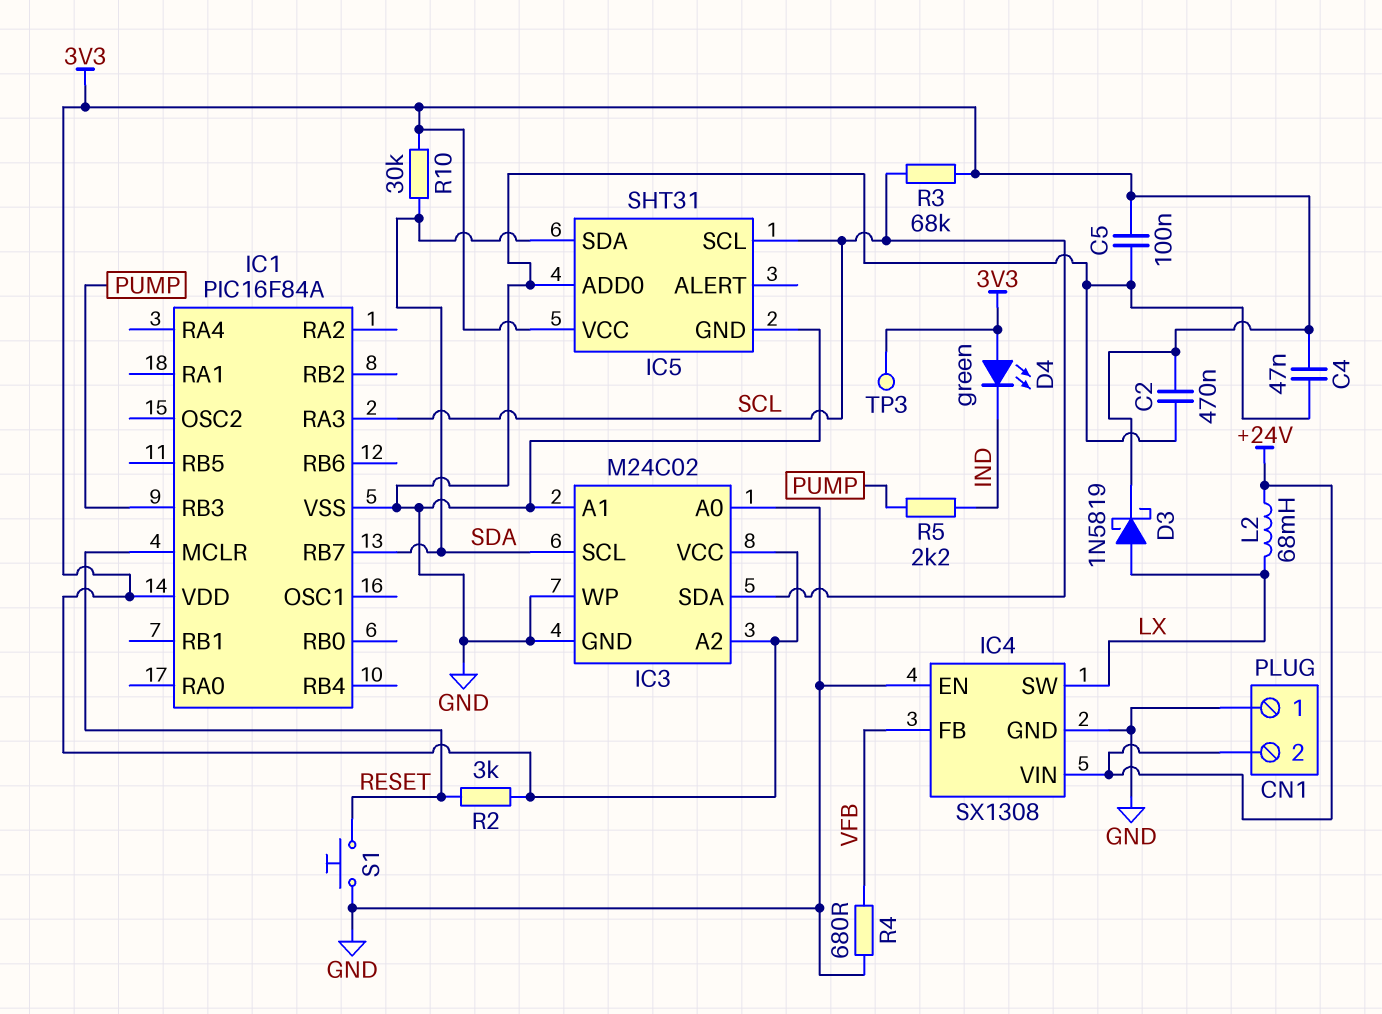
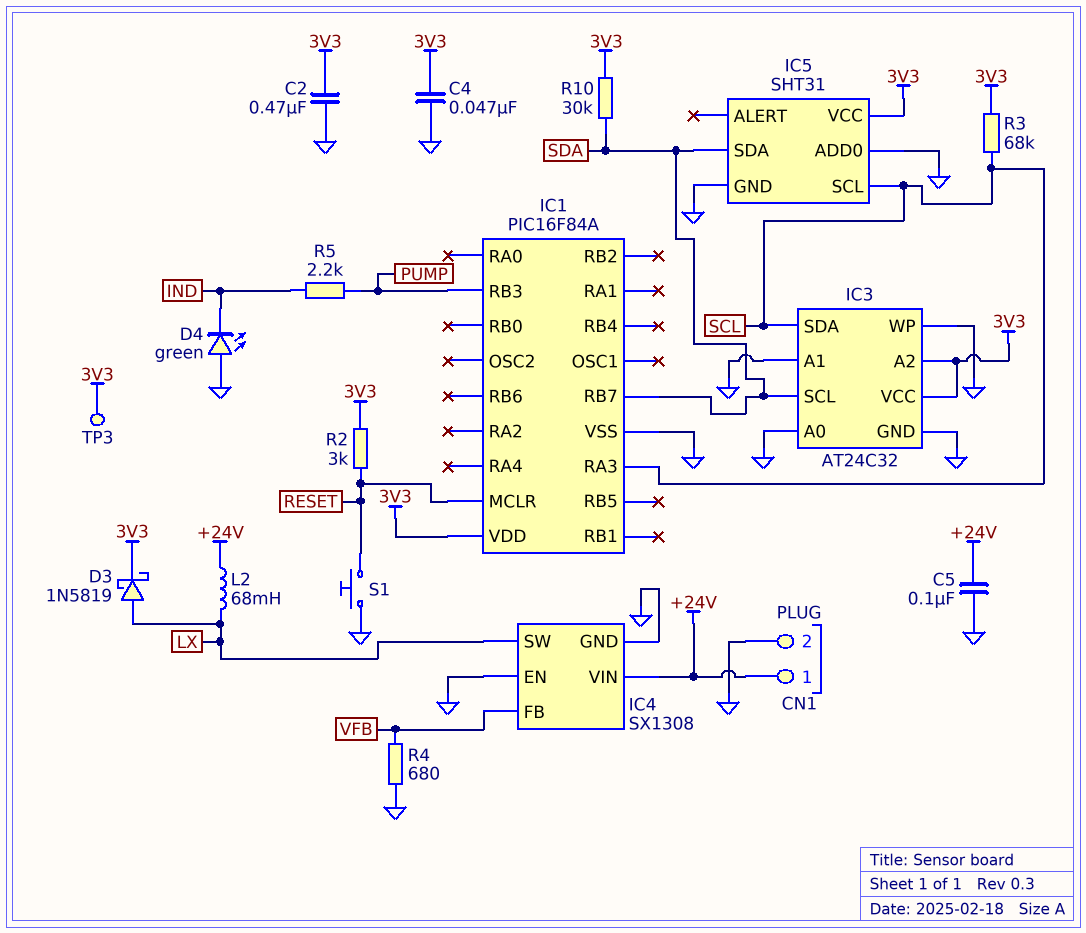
C5: 100nF (3V3, GND) -> 100nF (+24V, GND)
CN1 pin 1: GND -> +24V
CN1 pin 2: +24V -> GND
D4: LED green (A 3V3, K IND) -> LED green (A GND, K IND)
IC3: M24C02 -> AT24C32

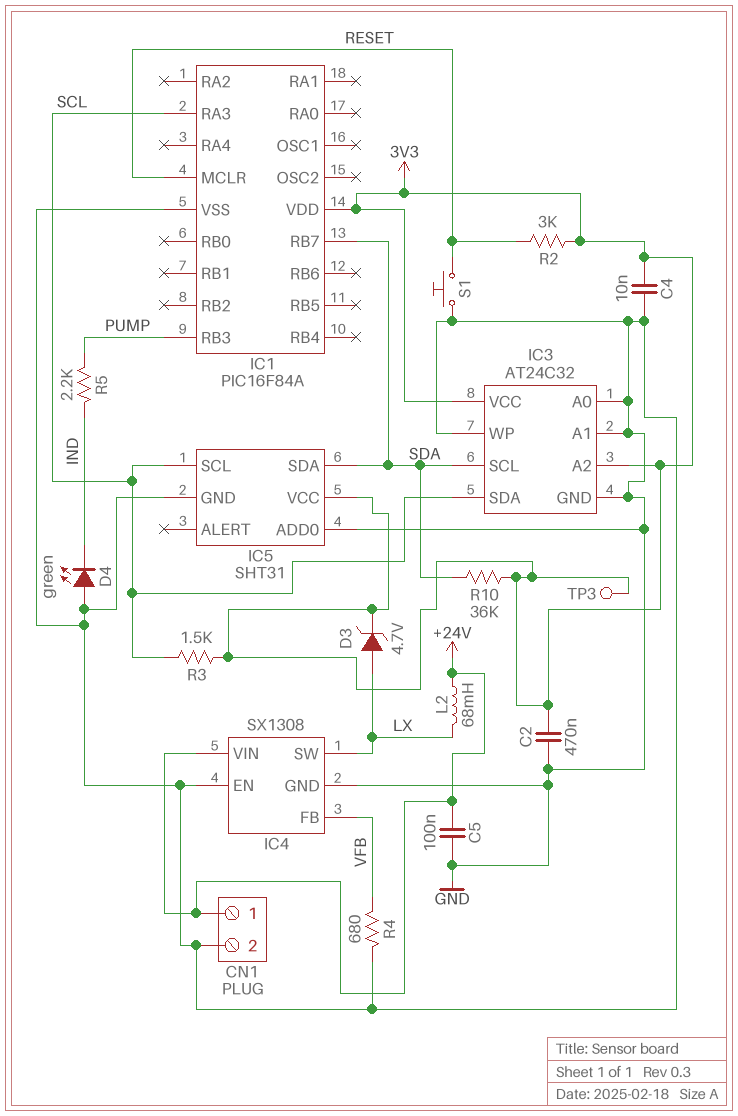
C4: 47nF (3V3, GND) -> 10nF (3V3, GND)
D3: schottky 1N5819 (A LX, K 3V3) -> zener 4.7V (A LX, K 3V3)
R3: 68k (3V3, SCL) -> 1.5k (3V3, SCL)
R10: 30k (3V3, SDA) -> 36k (3V3, SDA)

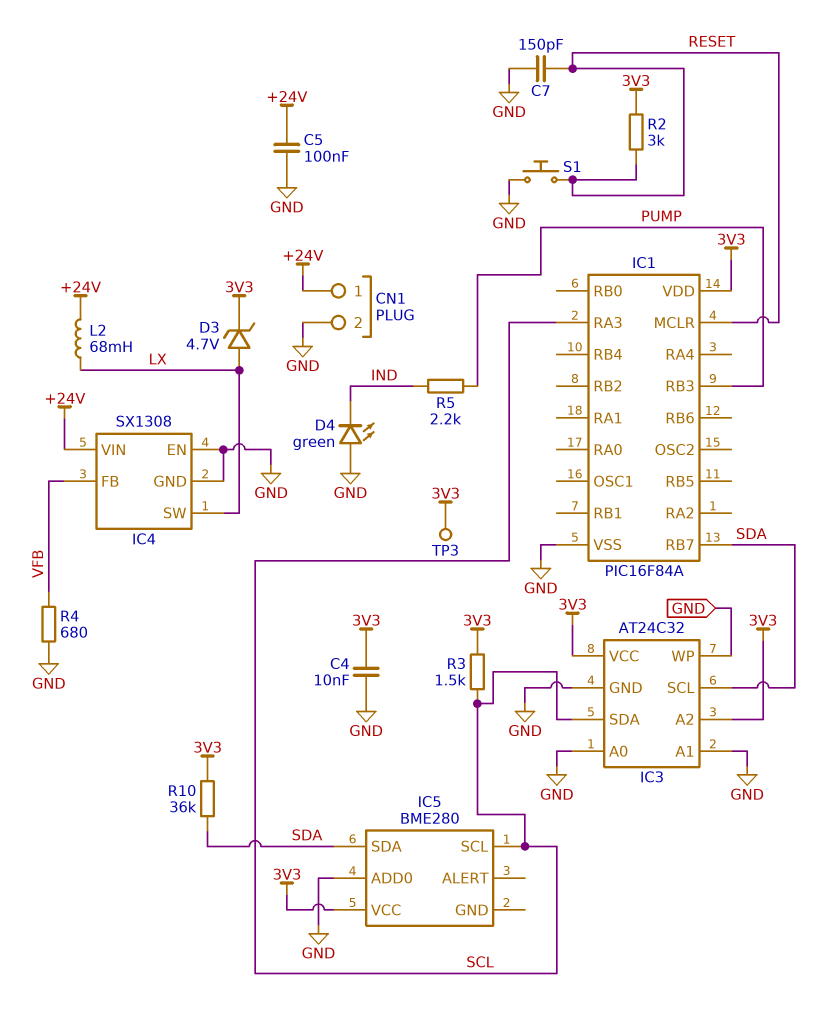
C2: 470nF (3V3, GND) -> none
C7: none -> 150pF (GND, RESET)
IC5: SHT31 -> BME280
IC5 pin GND: GND -> none

